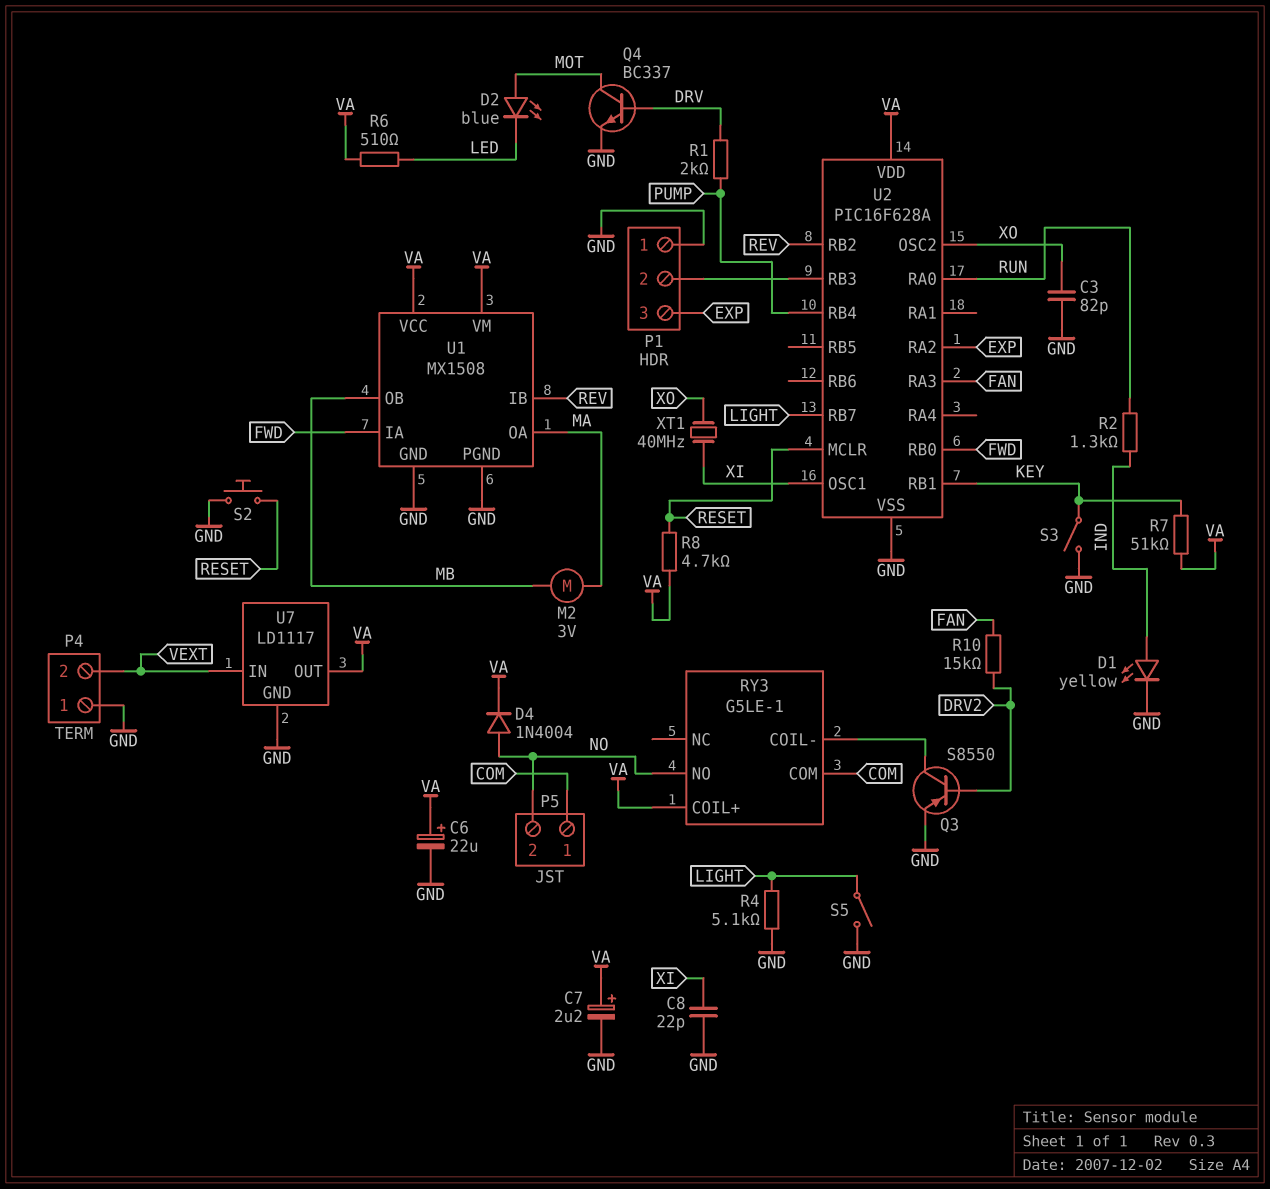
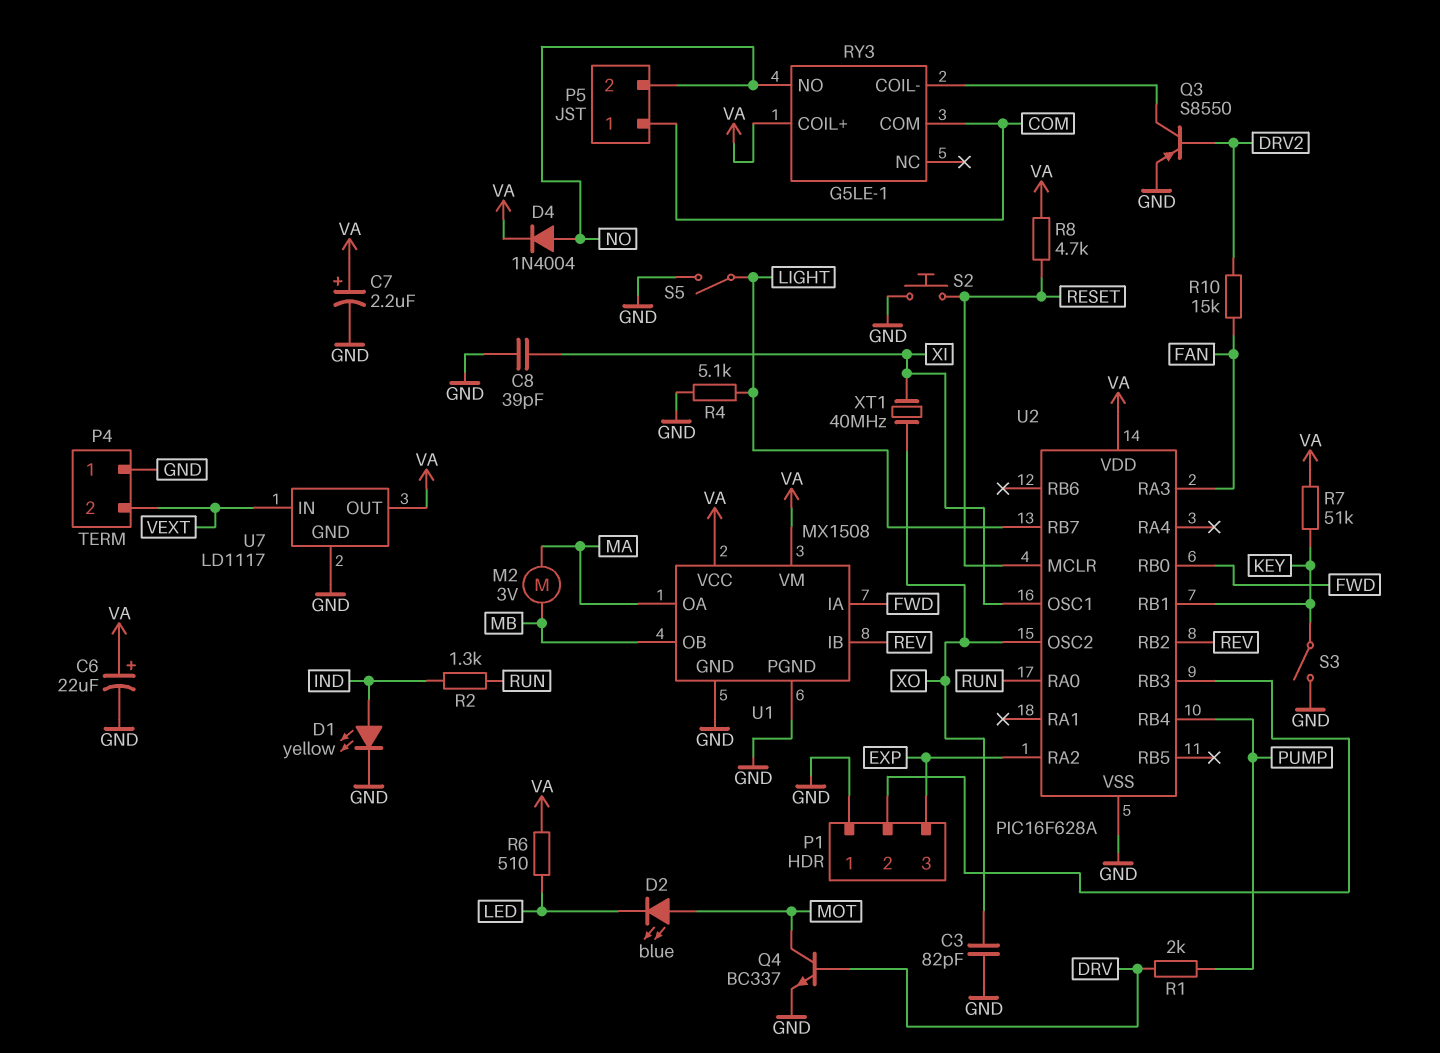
C8: 22pF (GND, XI) -> 39pF (GND, XI)

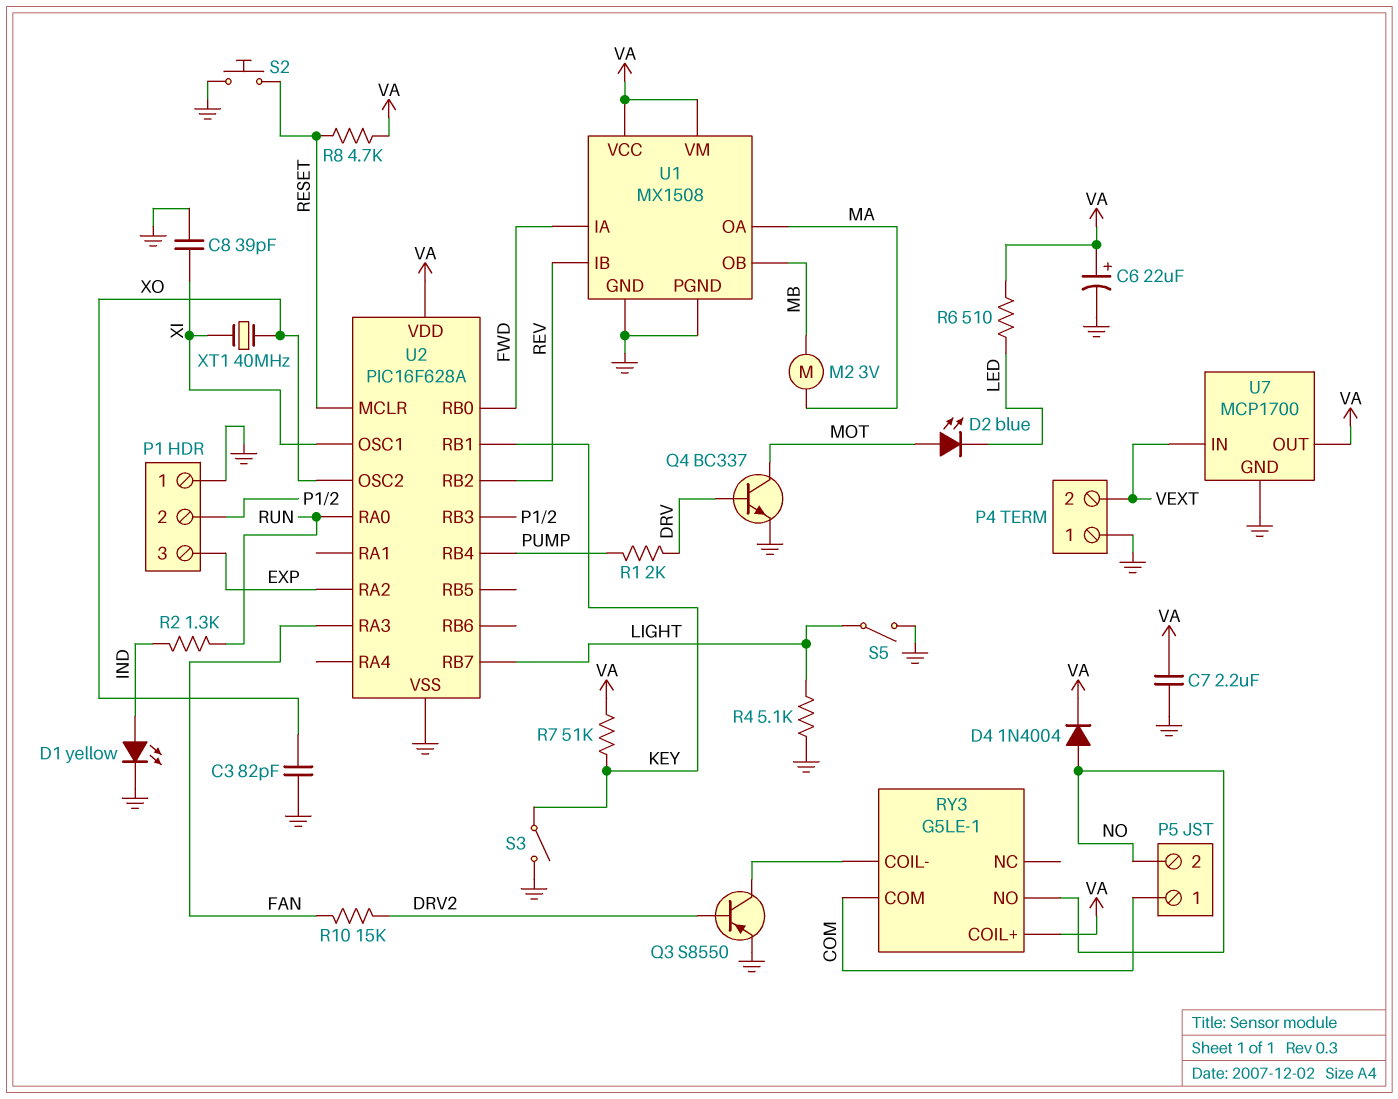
C7: 2.2uF (plus VA, minus GND) -> 2.2uF (GND, VA)
U7: LD1117 -> MCP1700

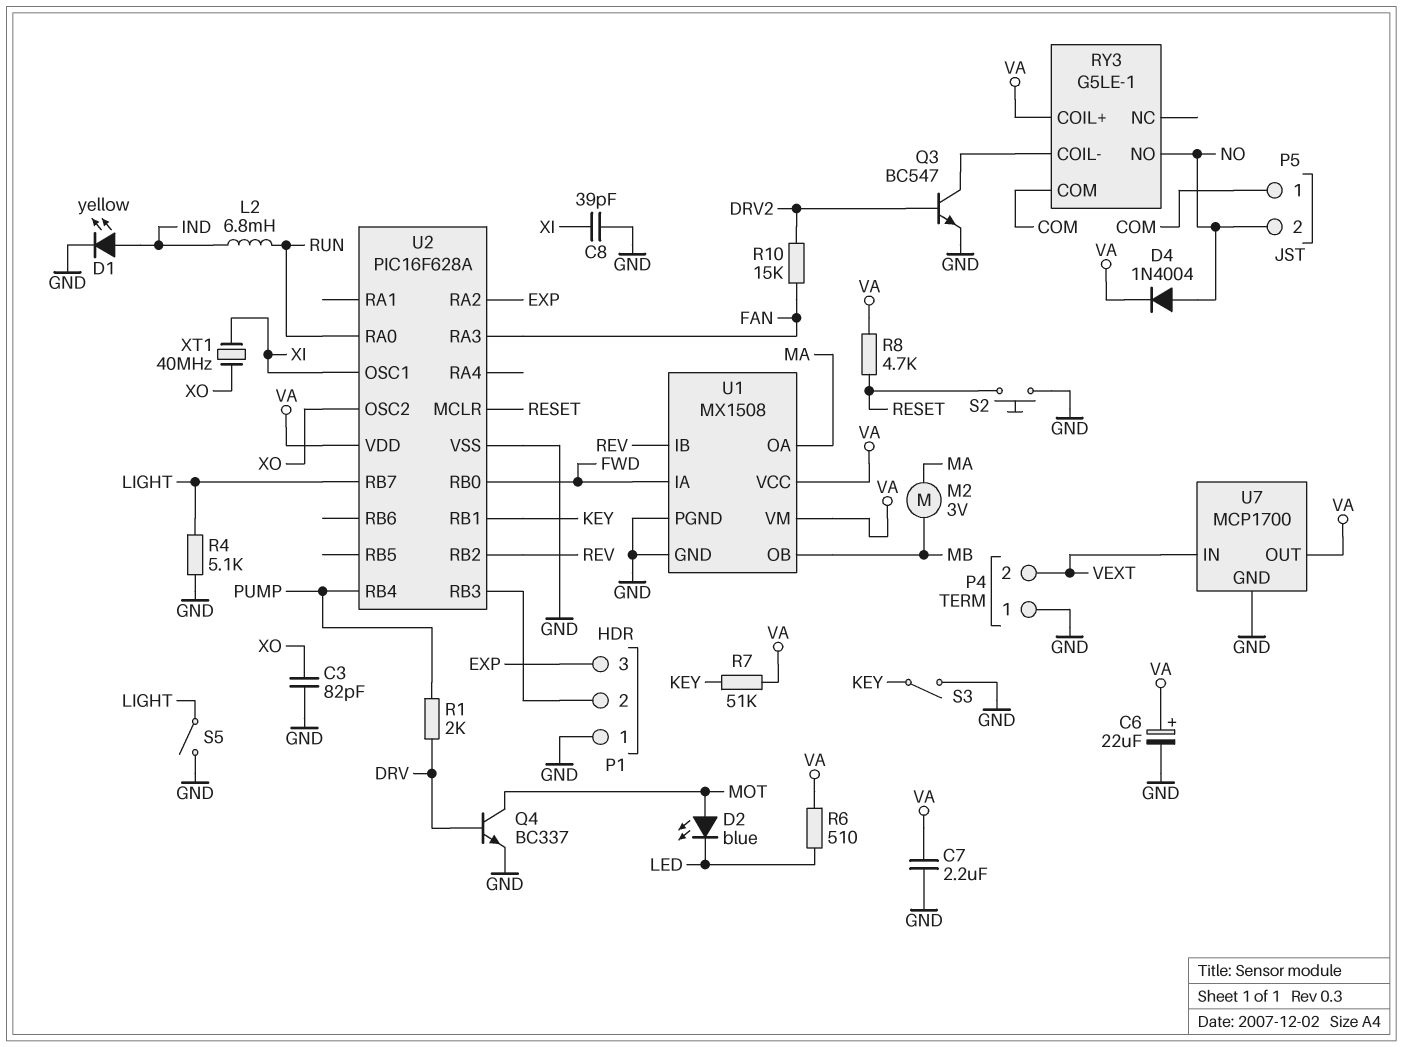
L2: none -> 6.8mH (IND, RUN)
Q3: PNP S8550 (B DRV2, C RY3/COIL-, E GND) -> NPN BC547 (B DRV2, C RY3/COIL-, E GND)
R2: 1.3k (IND, RUN) -> none

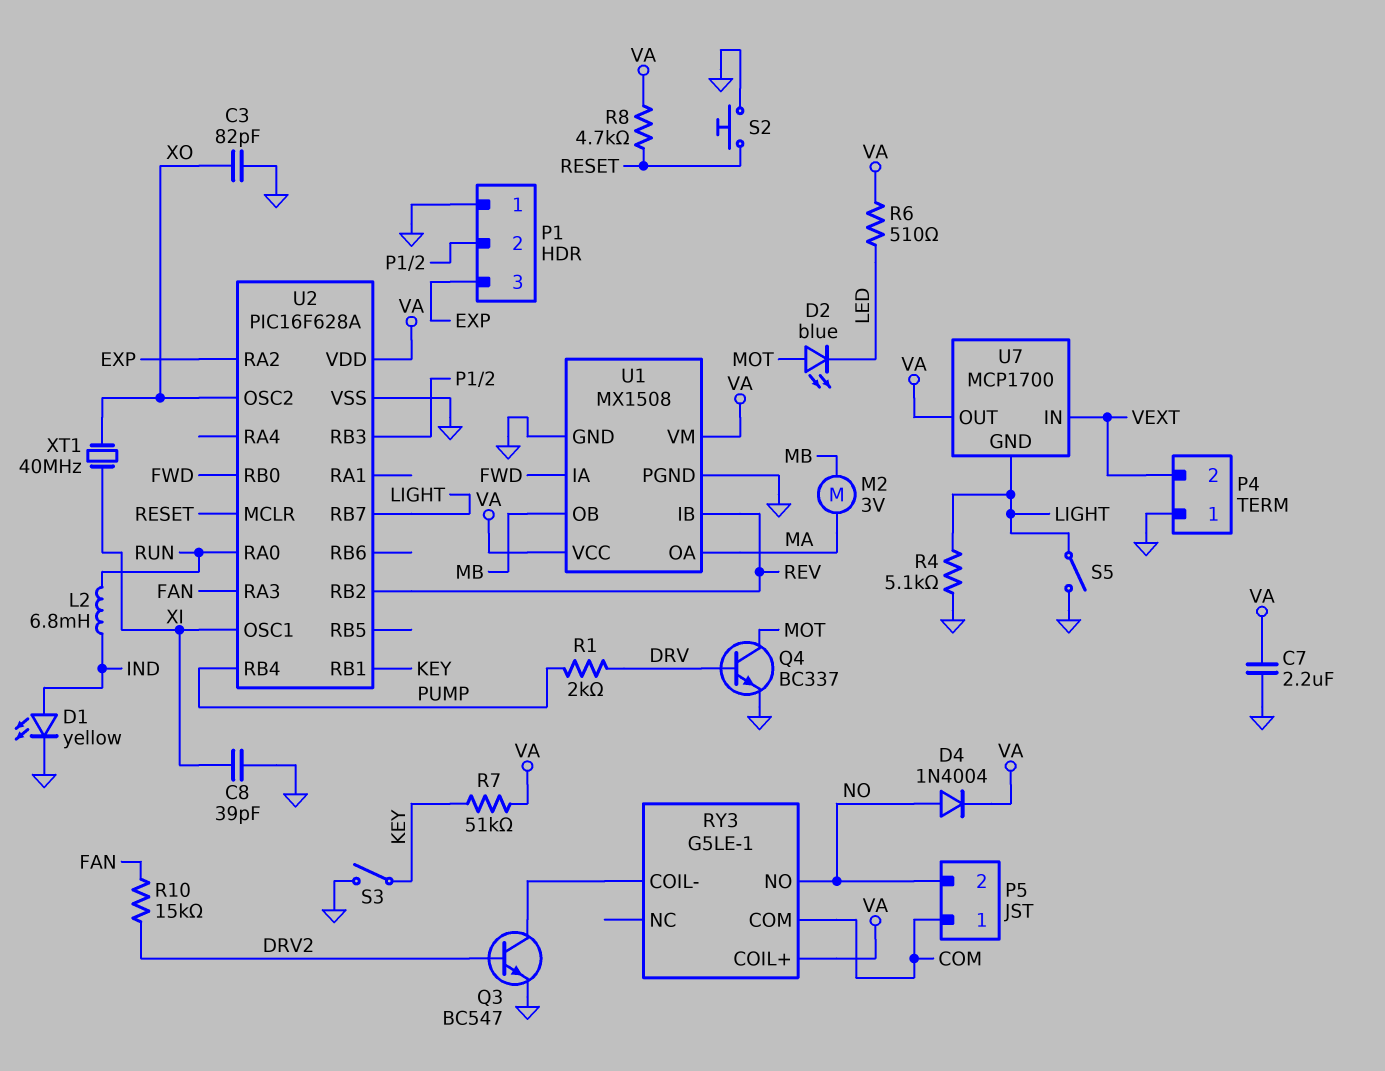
C6: 22uF (plus VA, minus GND) -> none
U7 pin GND: GND -> LIGHT

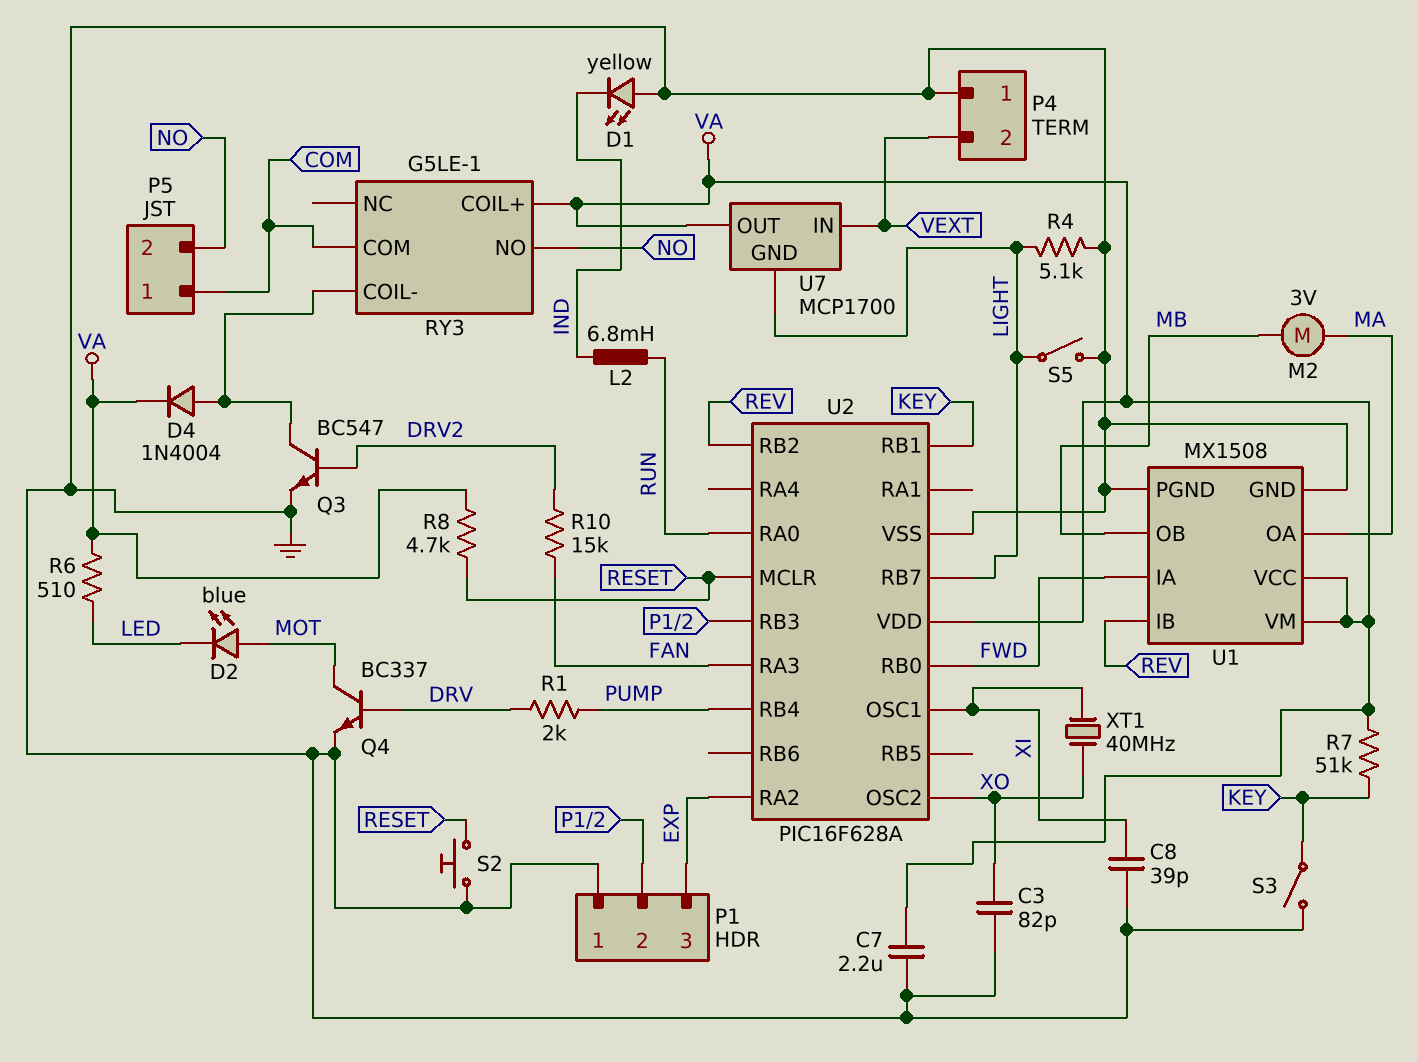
D1: LED yellow (A IND, K GND) -> LED yellow (A GND, K IND)
D4: diode 1N4004 (A NO, K VA) -> diode 1N4004 (A RY3/COIL-, K VA)

